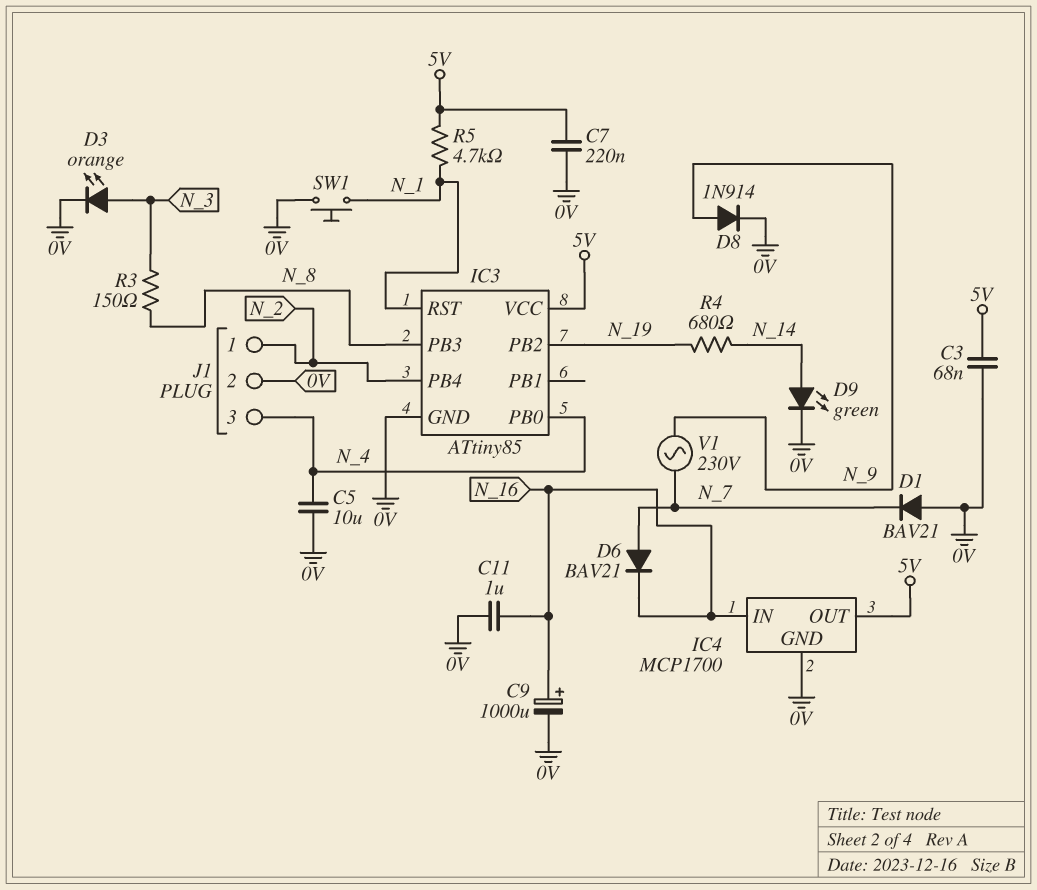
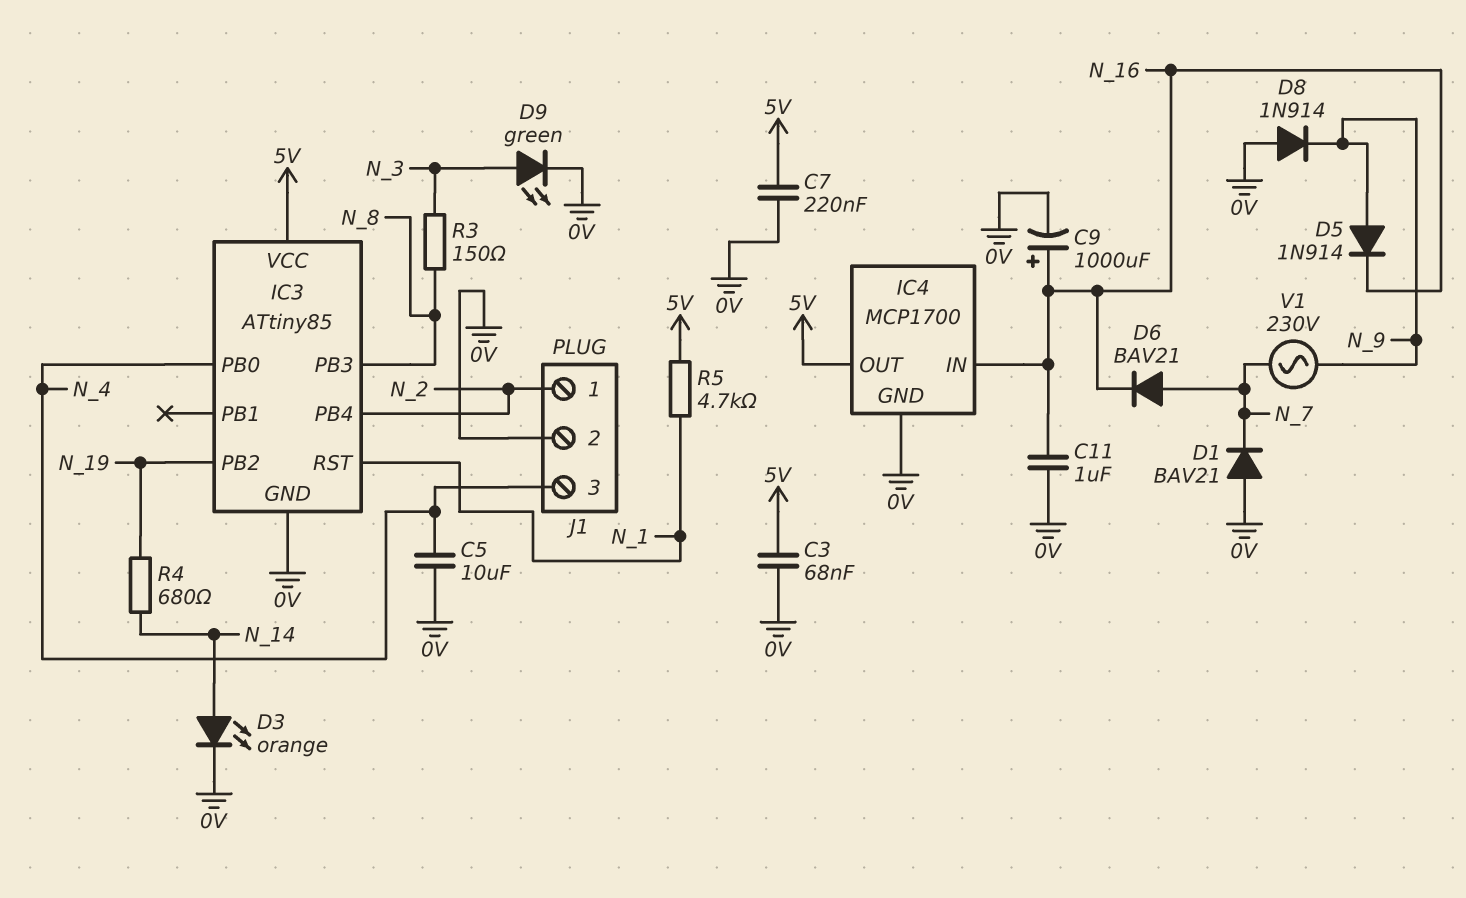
D3: LED orange (A N_3, K 0V) -> LED orange (A N_14, K 0V)
D5: none -> diode 1N914 (A N_9, K N_16)
D8: diode 1N914 (A N_9, K 0V) -> diode 1N914 (A 0V, K N_9)
D9: LED green (A N_14, K 0V) -> LED green (A N_3, K 0V)
SW1: button (0V, N_1) -> none

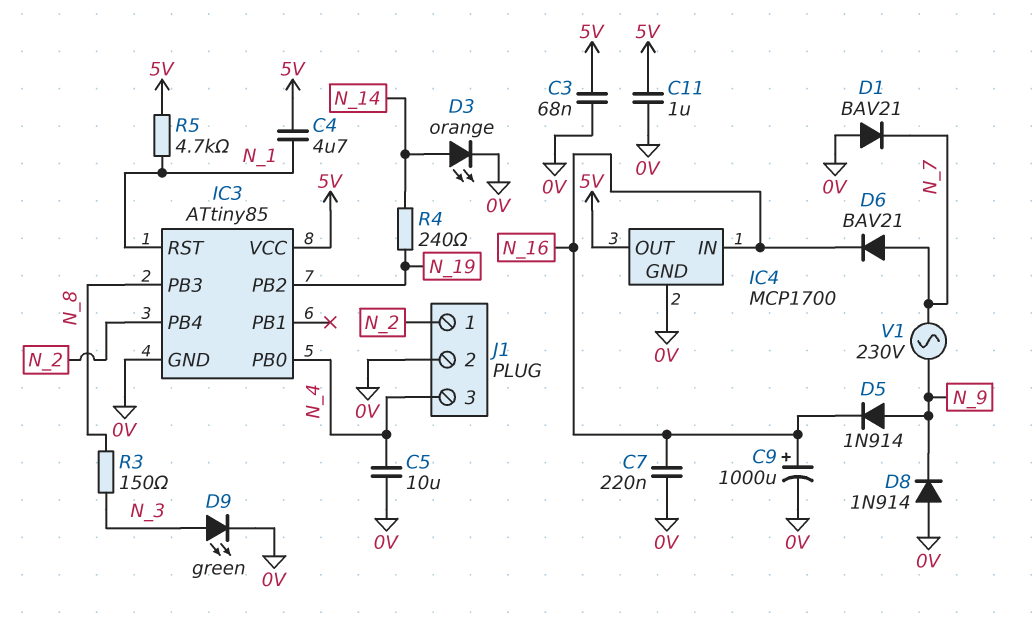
C4: none -> 4.7uF (5V, N_1)
C7: 220nF (0V, 5V) -> 220nF (0V, N_16)
C11: 1uF (0V, N_16) -> 1uF (0V, 5V)
R4: 680 (N_14, N_19) -> 240 (N_14, N_19)

